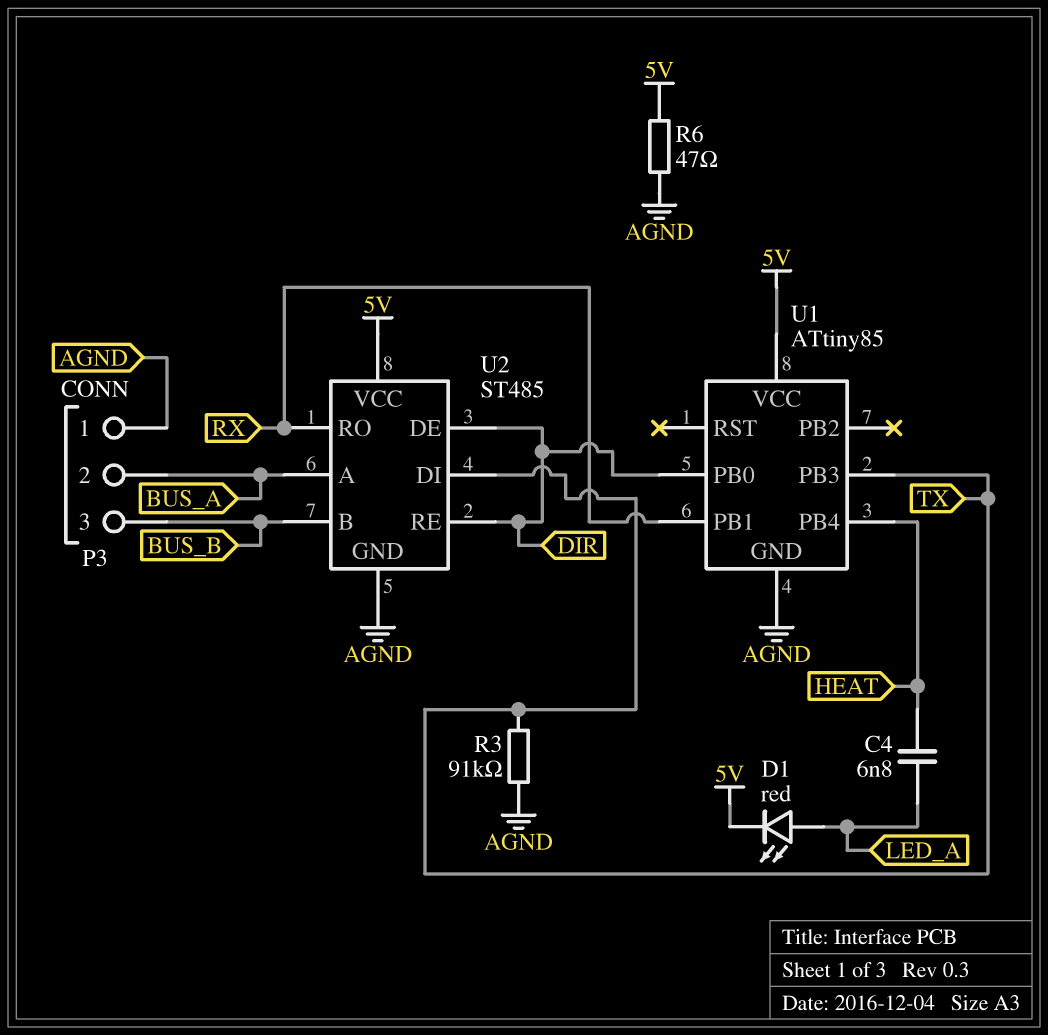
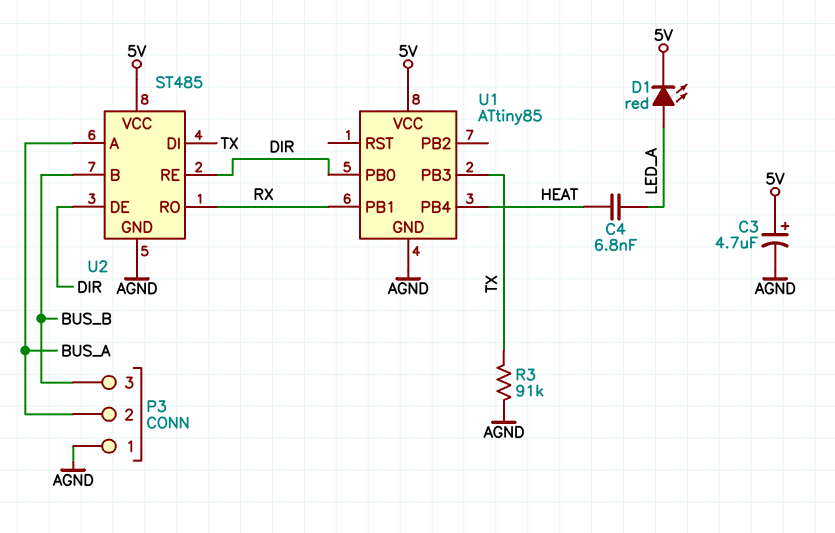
C3: none -> 4.7uF (plus 5V, minus AGND)
R6: 47 (5V, AGND) -> none

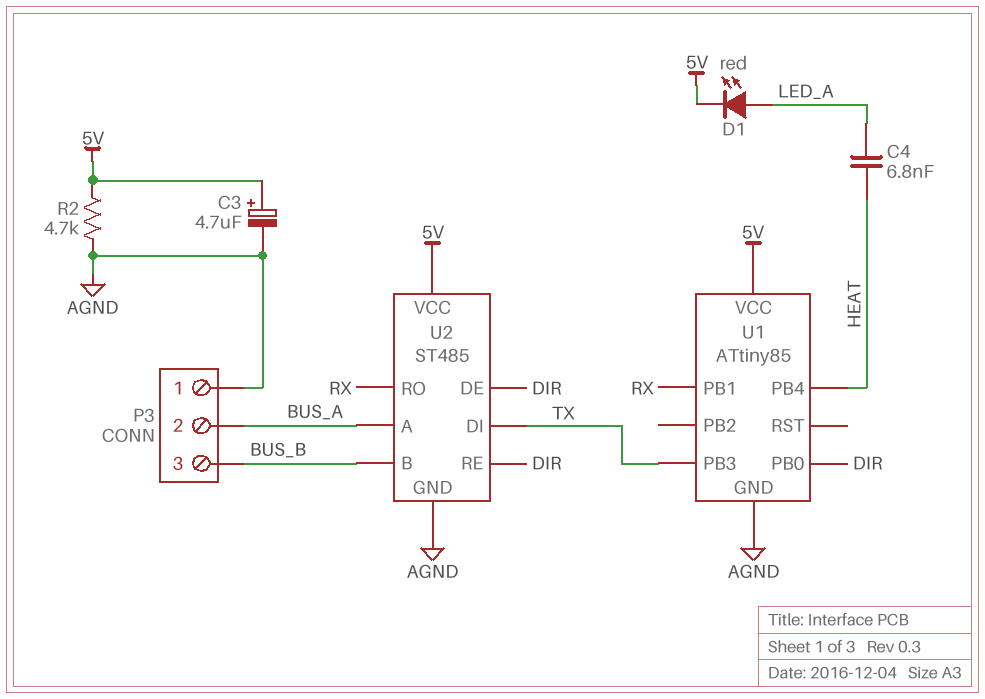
R2: none -> 4.7k (5V, AGND)
R3: 91k (AGND, TX) -> none

